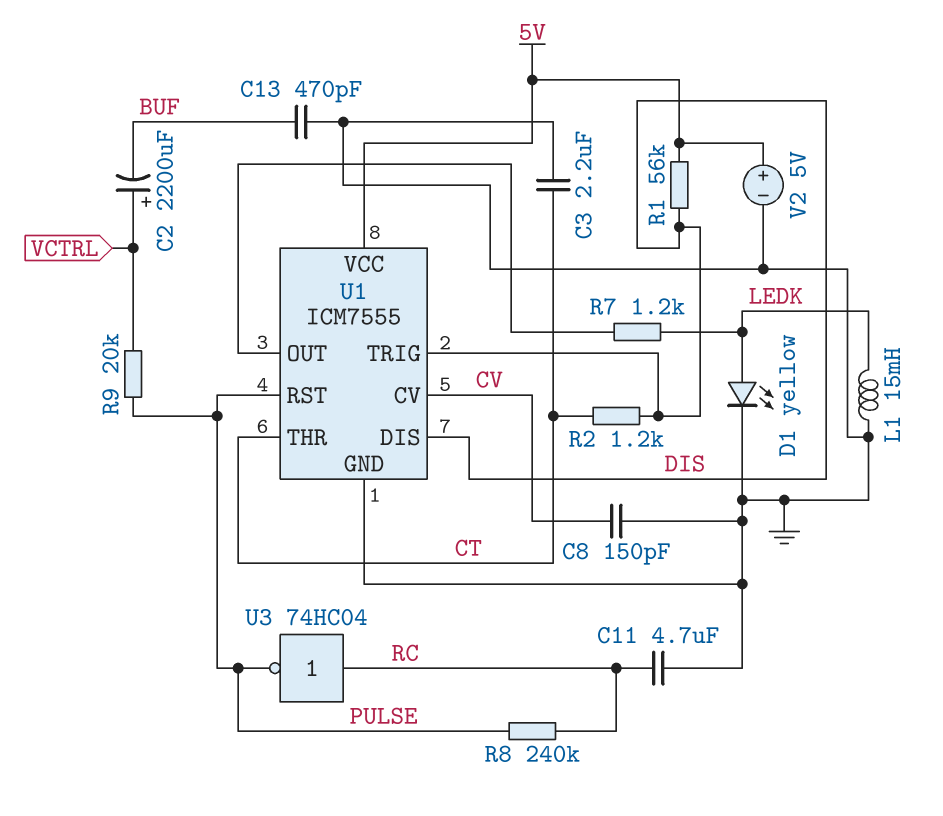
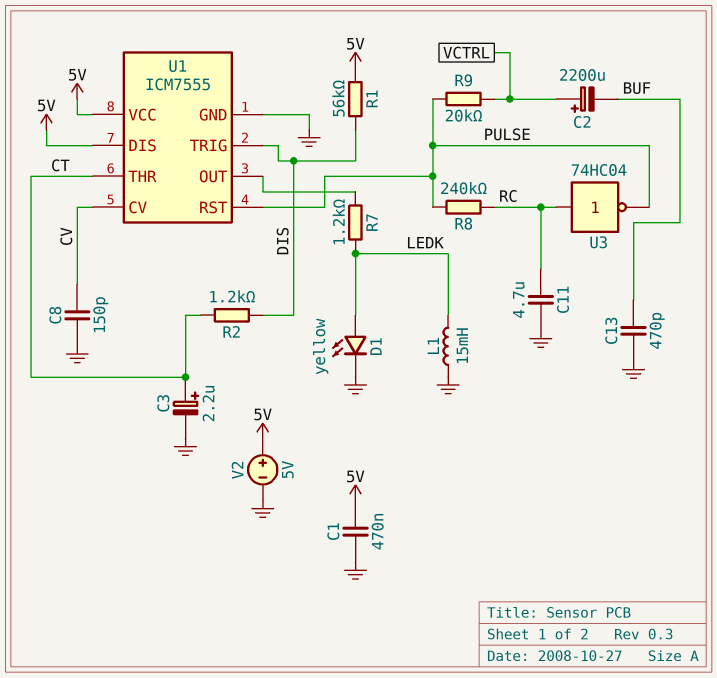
C1: none -> 470nF (5V, GND)
C3: 2.2uF (CT, GND) -> 2.2uF (plus CT, minus GND)
U1 pin DIS: DIS -> 5V

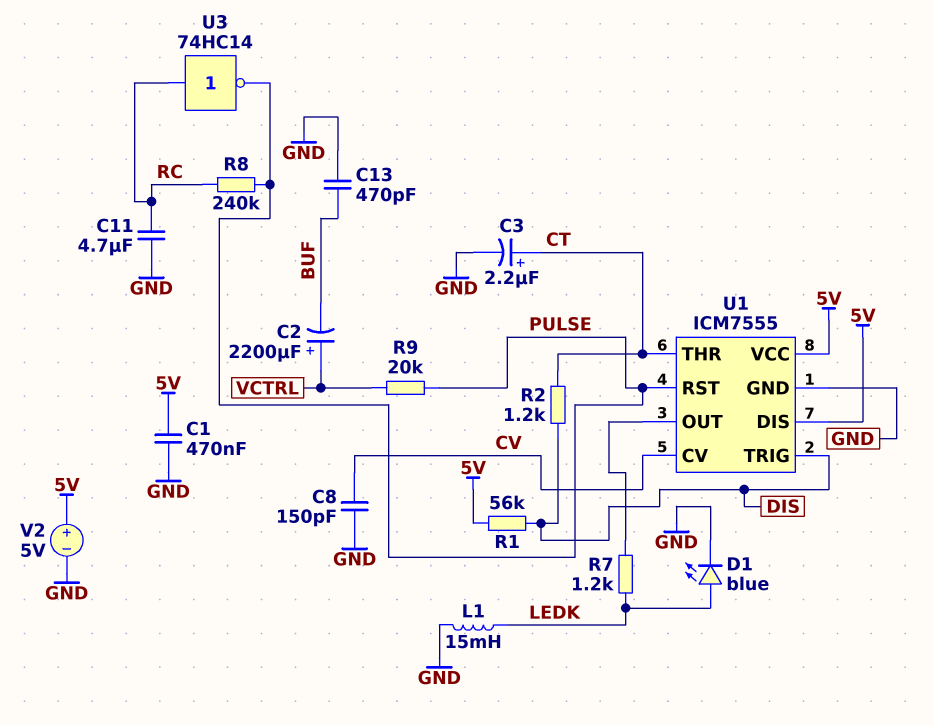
D1: LED yellow (A LEDK, K GND) -> LED blue (A LEDK, K GND)
U3: NOT 74HC04 (in RC, out PULSE) -> NOT 74HC14 (in RC, out PULSE)

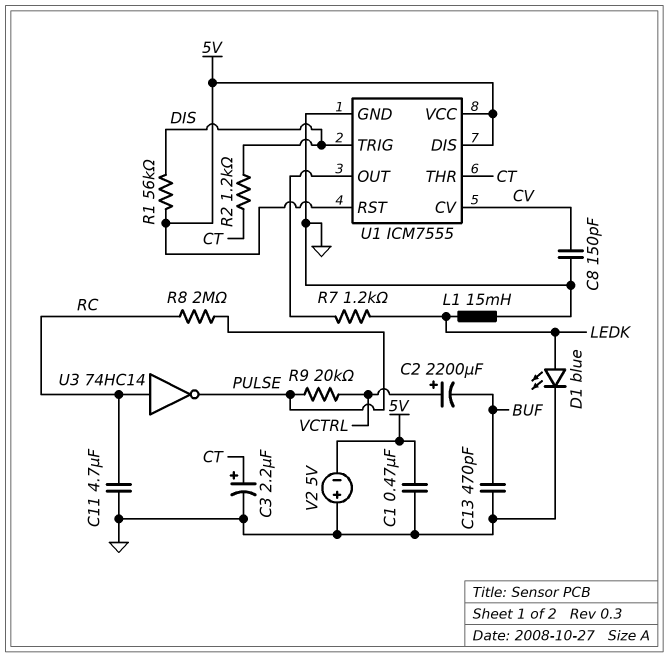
R8: 240k (PULSE, RC) -> 2M (PULSE, RC)
U1 pin RST: PULSE -> 5V
V2: 5V (plus 5V, minus GND) -> 5V (plus GND, minus 5V)

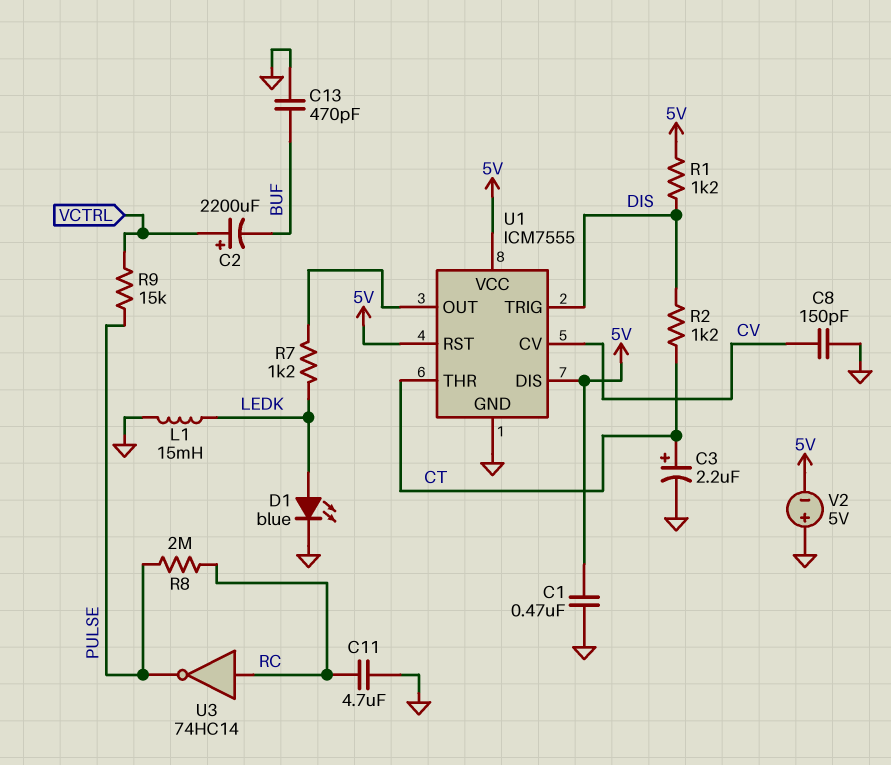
R1: 56k (5V, DIS) -> 1.2k (5V, DIS)
R9: 20k (PULSE, VCTRL) -> 15k (PULSE, VCTRL)

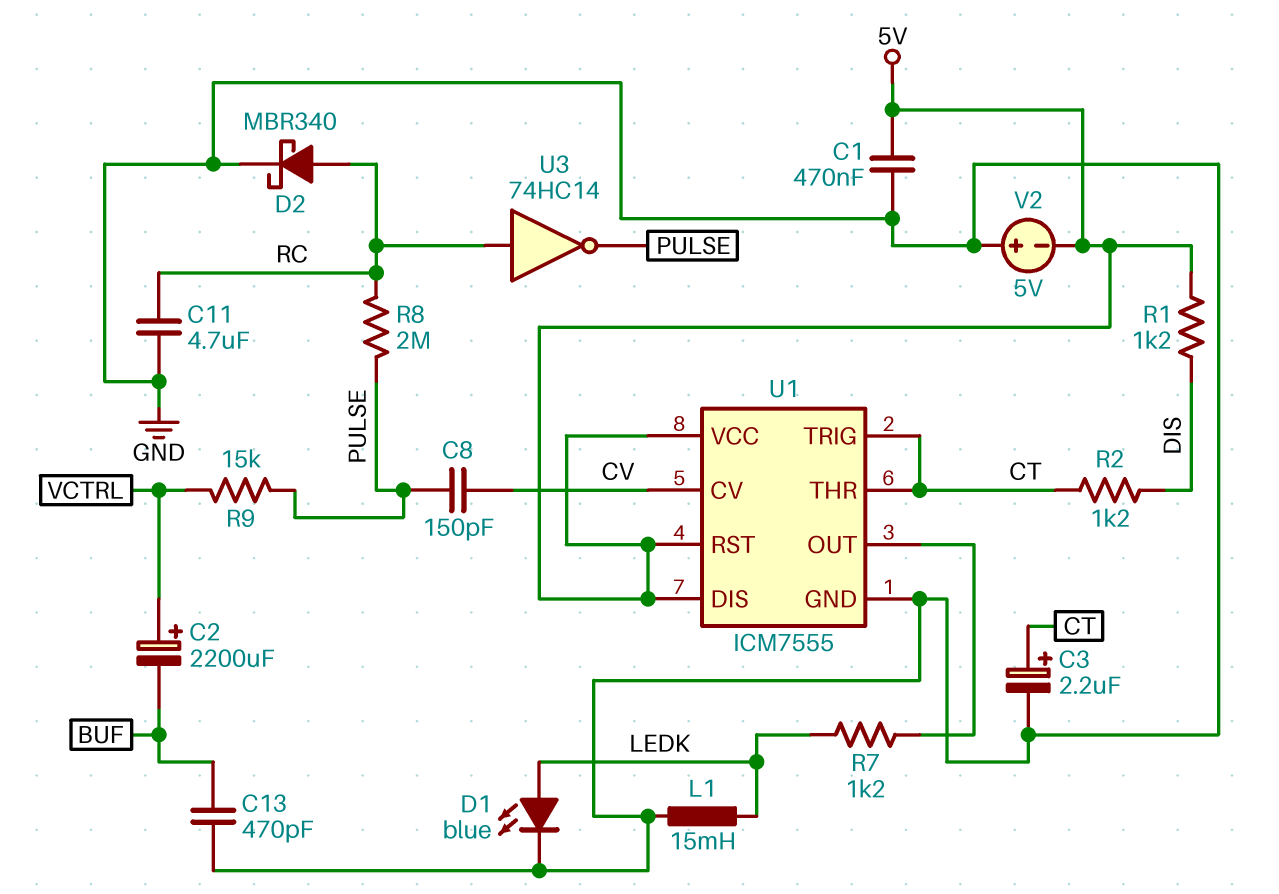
C8: 150pF (CV, GND) -> 150pF (CV, PULSE)
D2: none -> schottky MBR340 (A RC, K GND)
U1 pin TRIG: DIS -> CT

